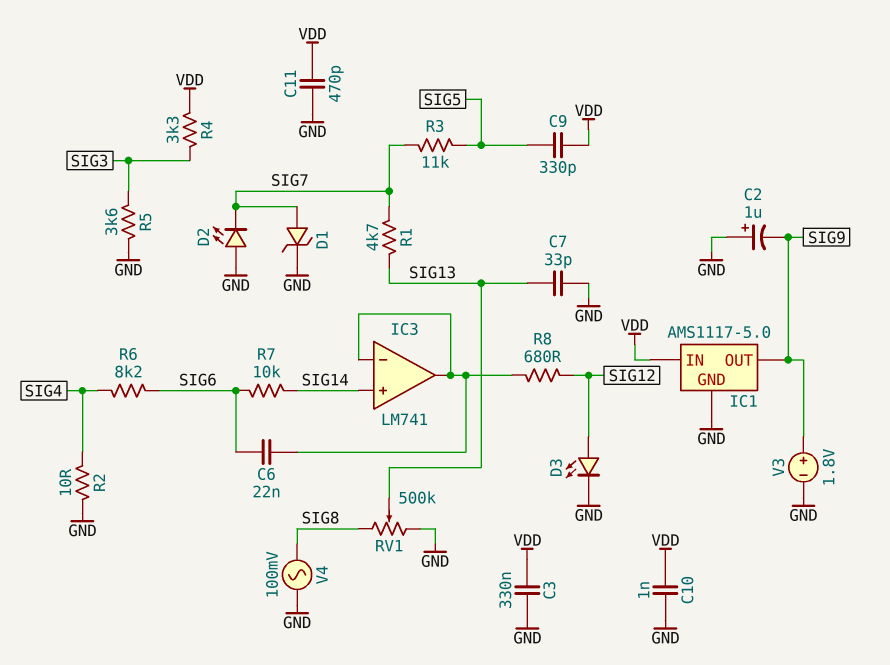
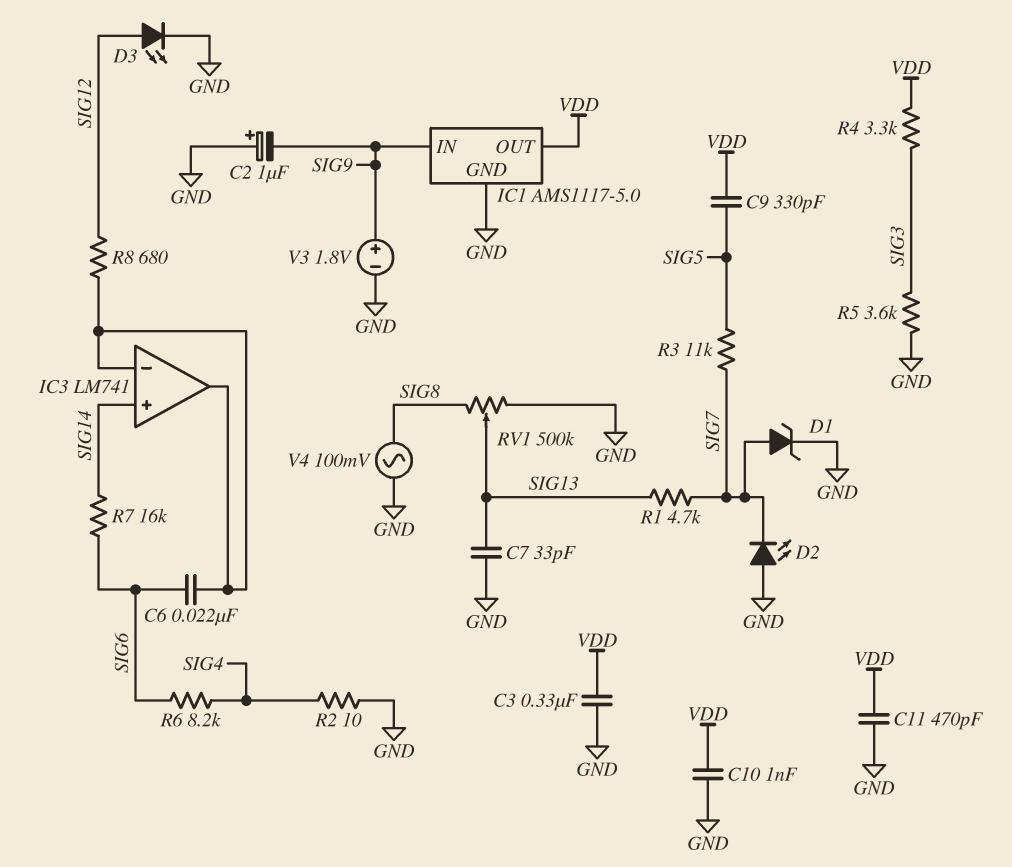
IC1 pin IN: VDD -> SIG9
IC1 pin OUT: SIG9 -> VDD
R7: 10k (SIG6, SIG14) -> 16k (SIG6, SIG14)

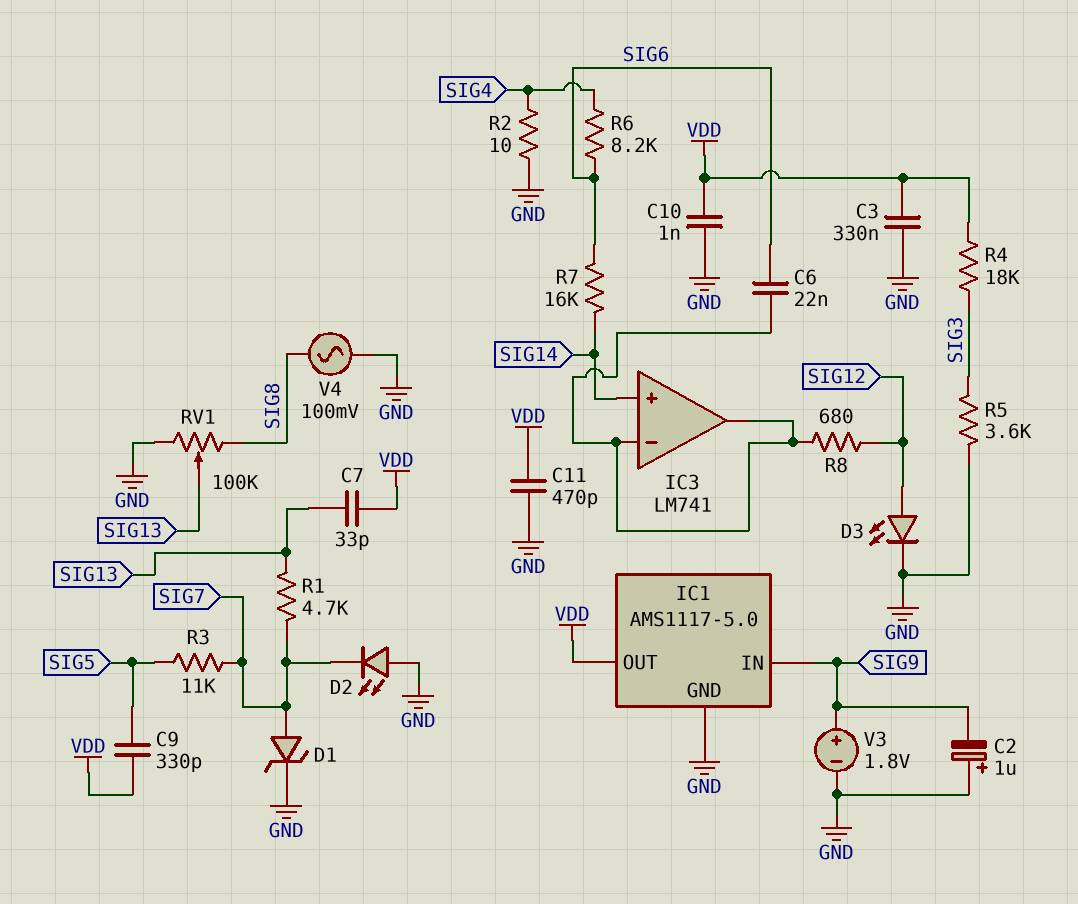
C7: 33pF (GND, SIG13) -> 33pF (SIG13, VDD)
R4: 3.3k (SIG3, VDD) -> 18k (SIG3, VDD)
RV1: 500k (GND, SIG8, wiper SIG13) -> 100k (GND, SIG8, wiper SIG13)

